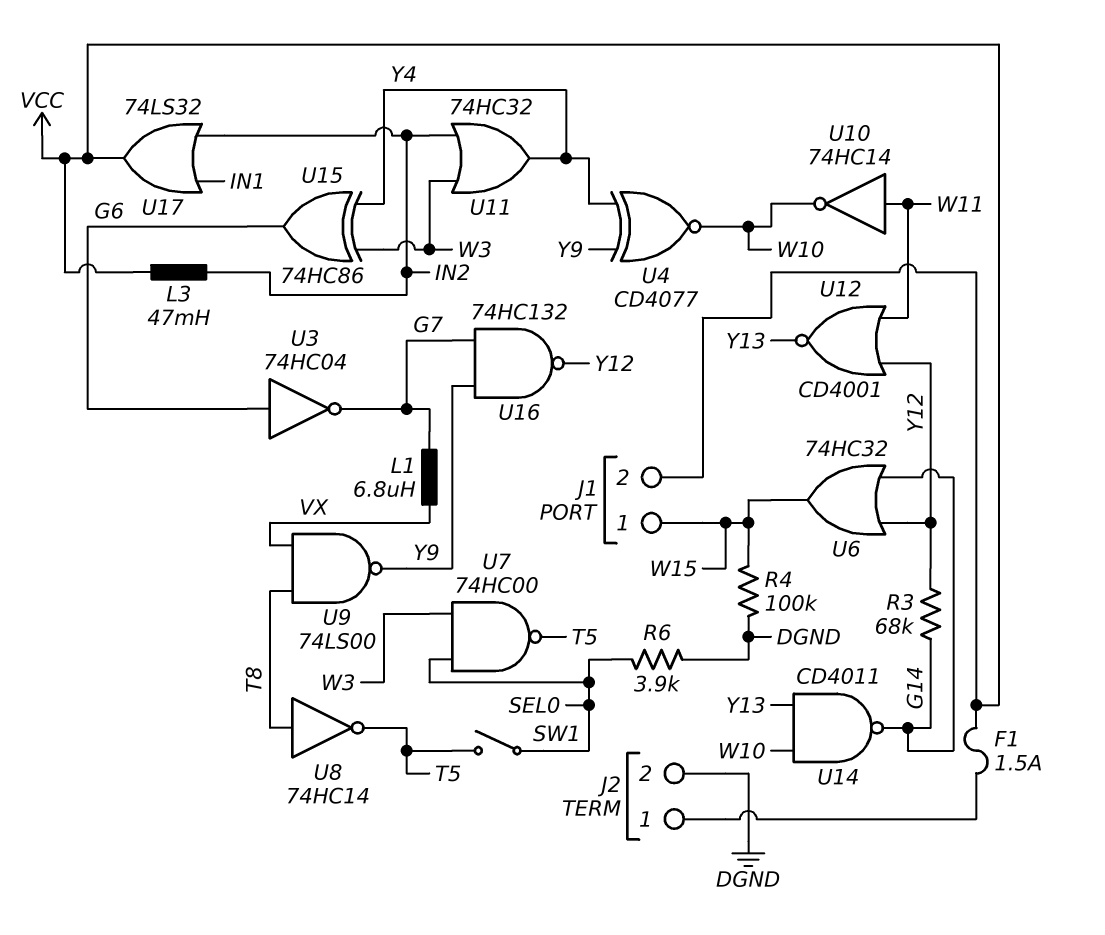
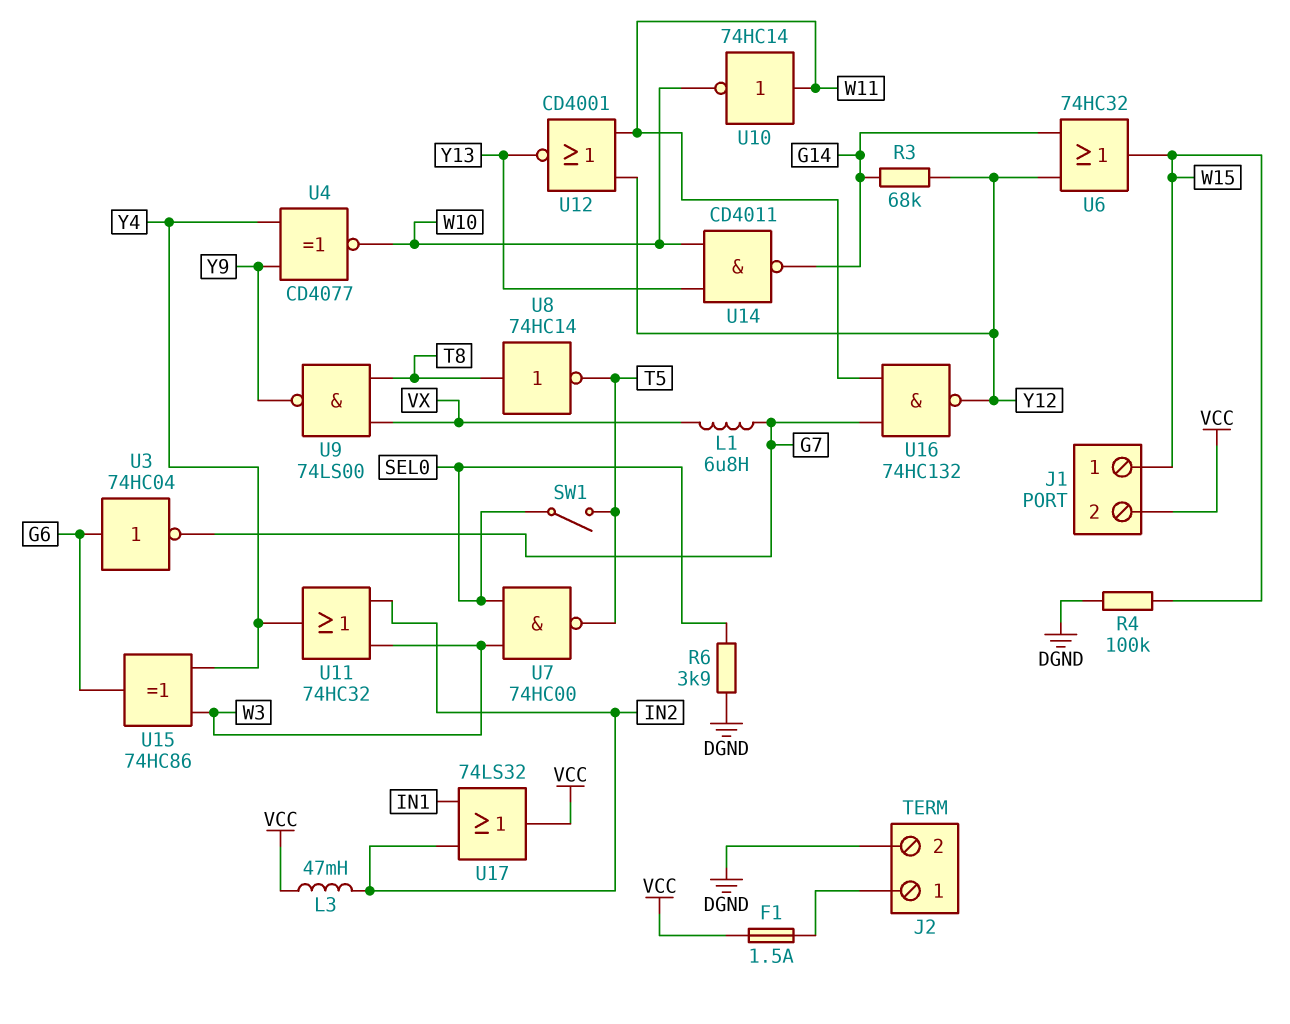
U16: NAND 74HC132 (in G7, in Y9, out Y12) -> NAND 74HC132 (in G7, in W11, out Y12)

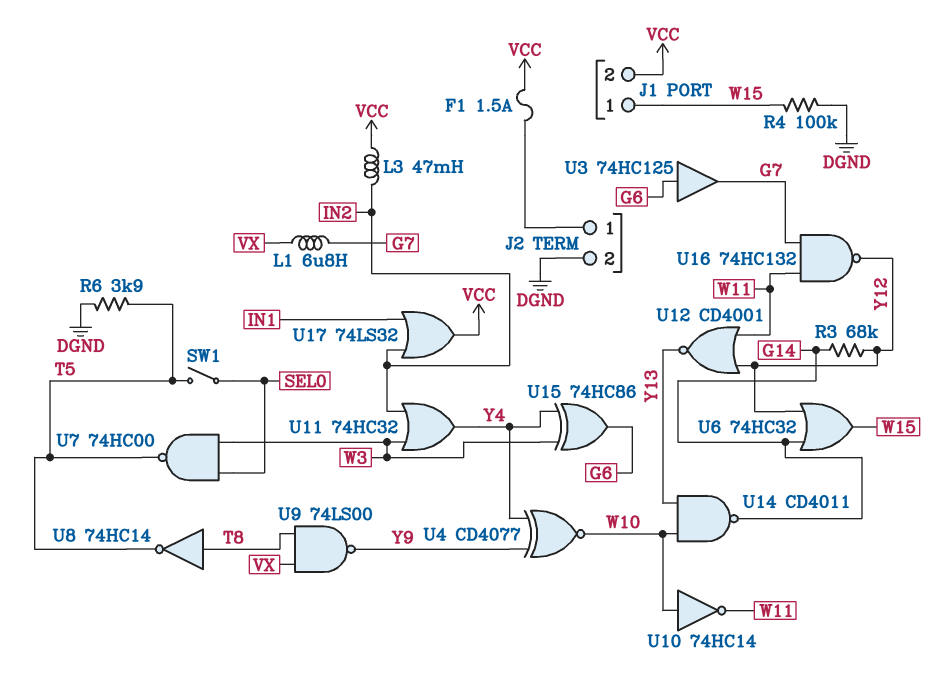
R6: 3.9k (DGND, SEL0) -> 3.9k (DGND, T5)
U3: NOT 74HC04 (in G6, out G7) -> buffer 74HC125 (in G6, out G7)
U10: NOT 74HC14 (in W11, out W10) -> NOT 74HC14 (in W10, out W11)

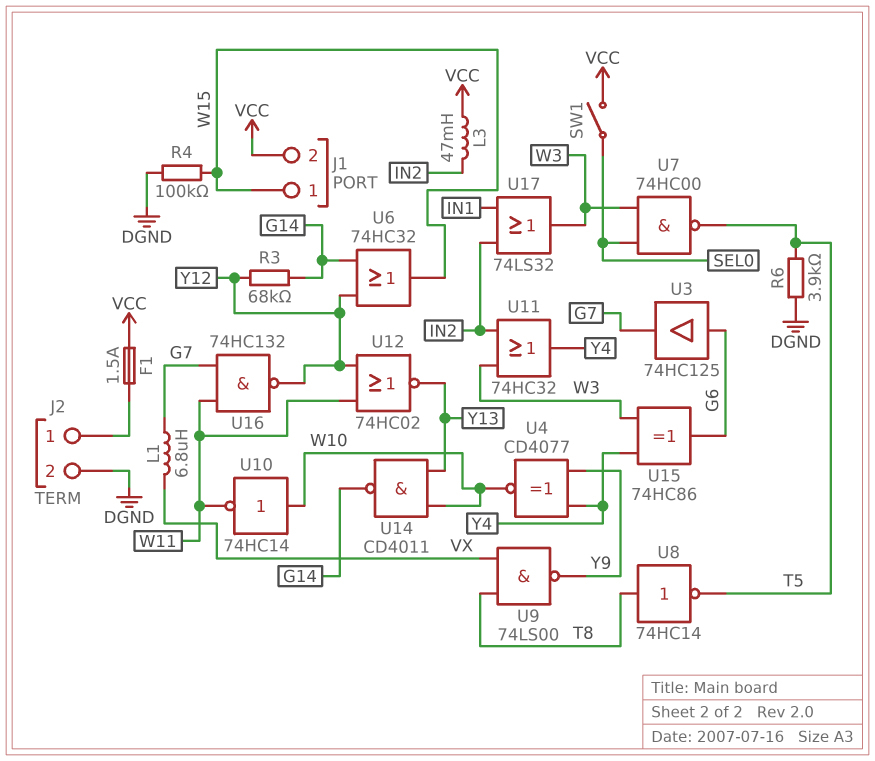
SW1: switch (SEL0, T5) -> switch (SEL0, VCC)
U12: NOR CD4001 (in W11, in Y12, out Y13) -> NOR 74HC02 (in W11, in Y12, out Y13)
U17: OR 74LS32 (in IN1, in IN2, out VCC) -> OR 74LS32 (in IN1, in IN2, out W3)

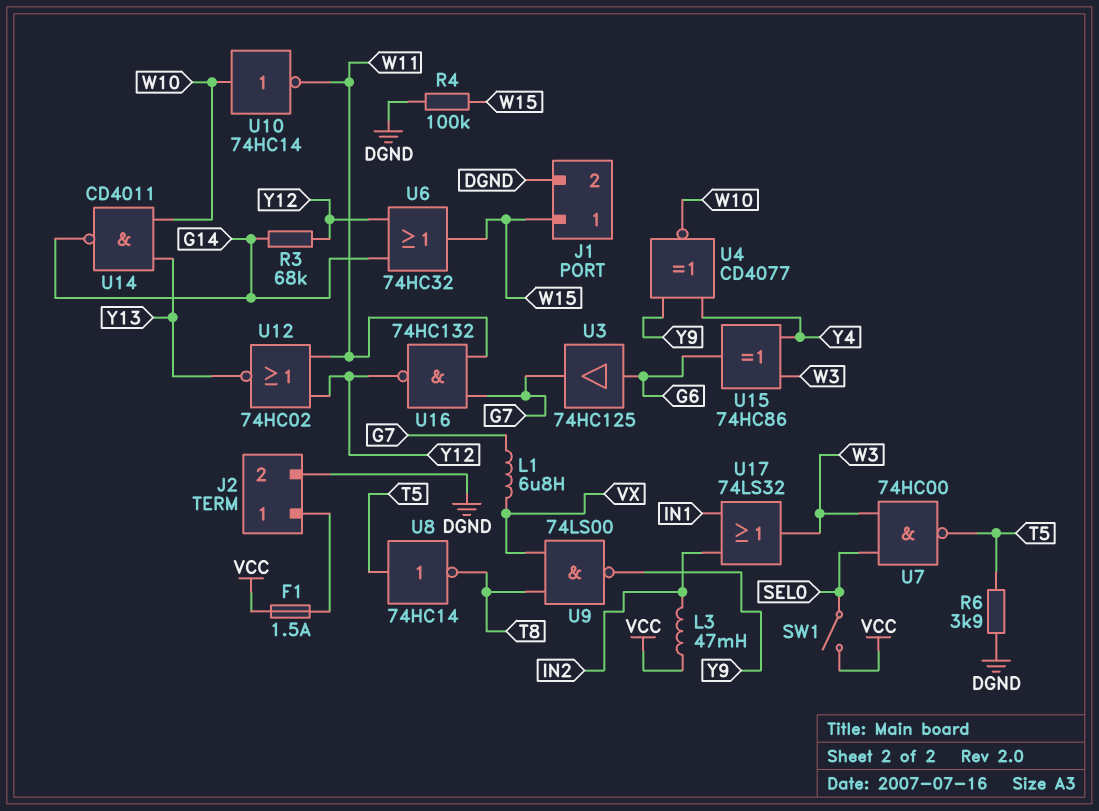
J1 pin 2: VCC -> DGND
U8: NOT 74HC14 (in T8, out T5) -> NOT 74HC14 (in T5, out T8)
U11: OR 74HC32 (in IN2, in W3, out Y4) -> none

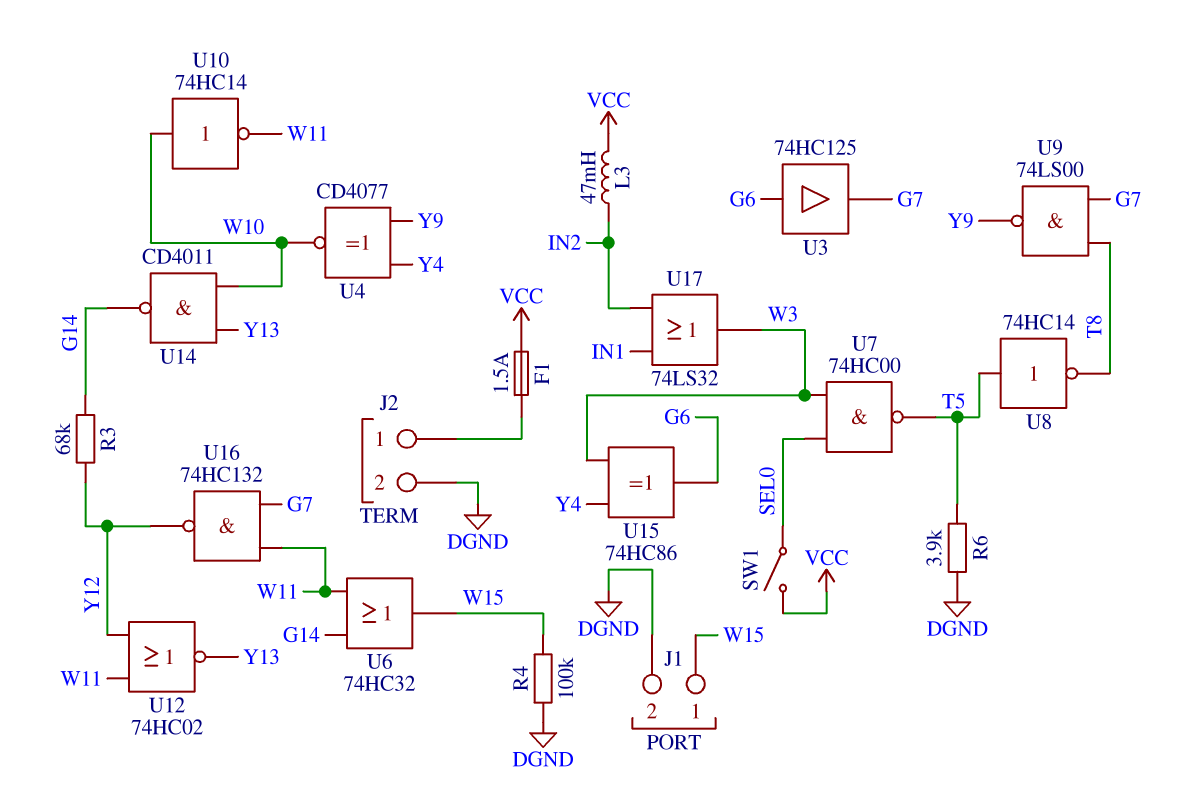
L1: 6.8uH (G7, VX) -> none
U6: OR 74HC32 (in G14, in Y12, out W15) -> OR 74HC32 (in G14, in W11, out W15)
U9: NAND 74LS00 (in T8, in VX, out Y9) -> NAND 74LS00 (in G7, in T8, out Y9)

